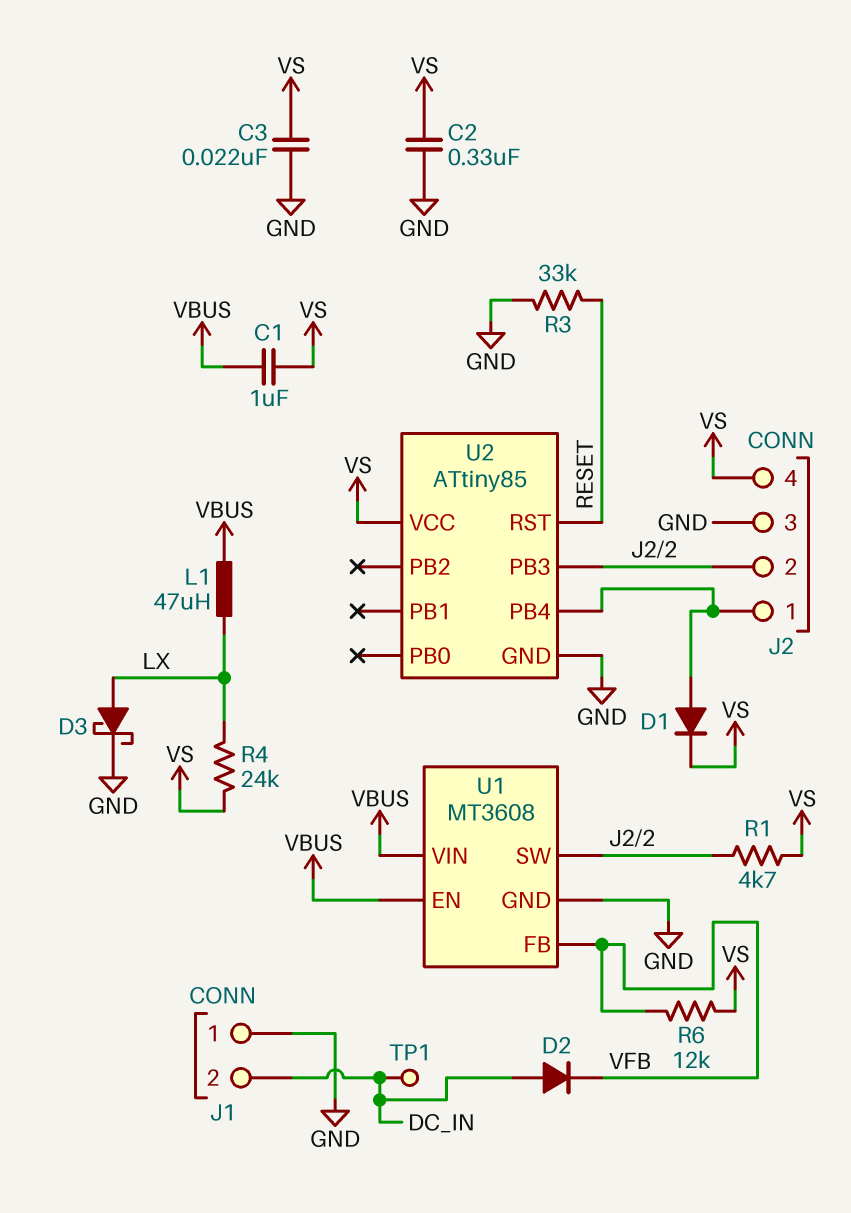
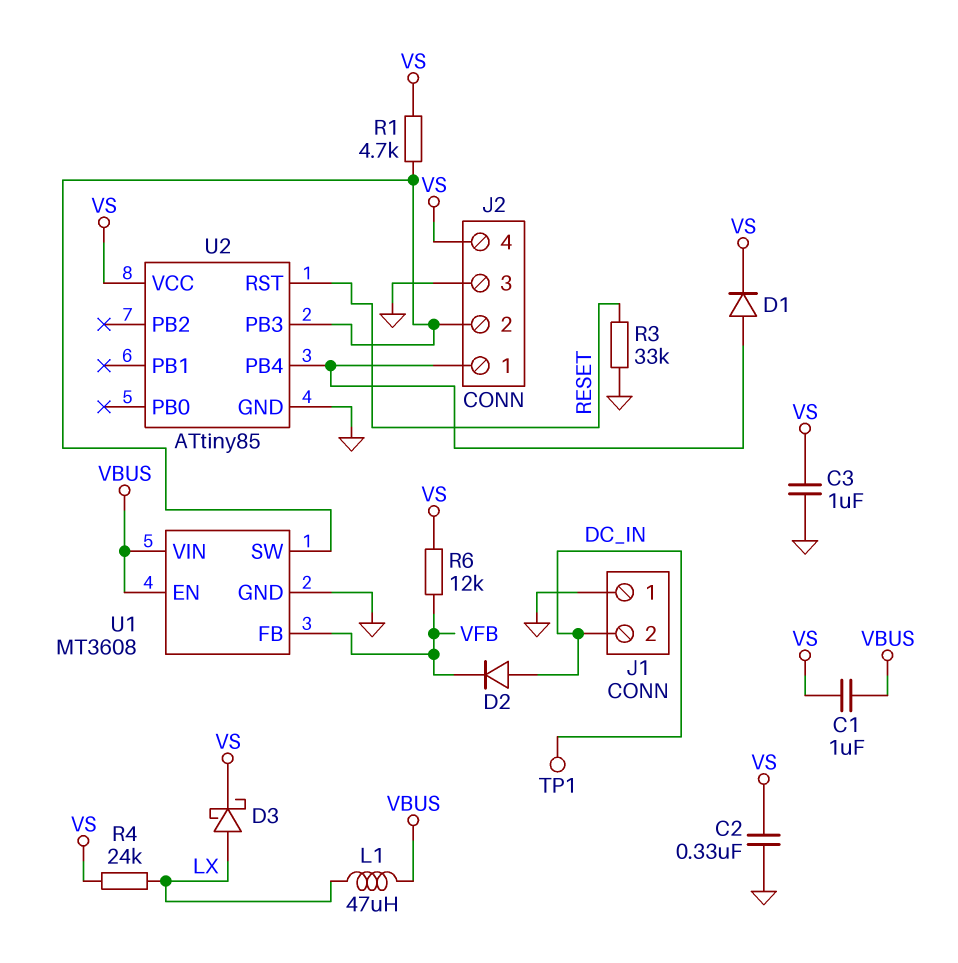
C3: 22nF (GND, VS) -> 1uF (GND, VS)
D3: schottky (A LX, K GND) -> schottky (A LX, K VS)

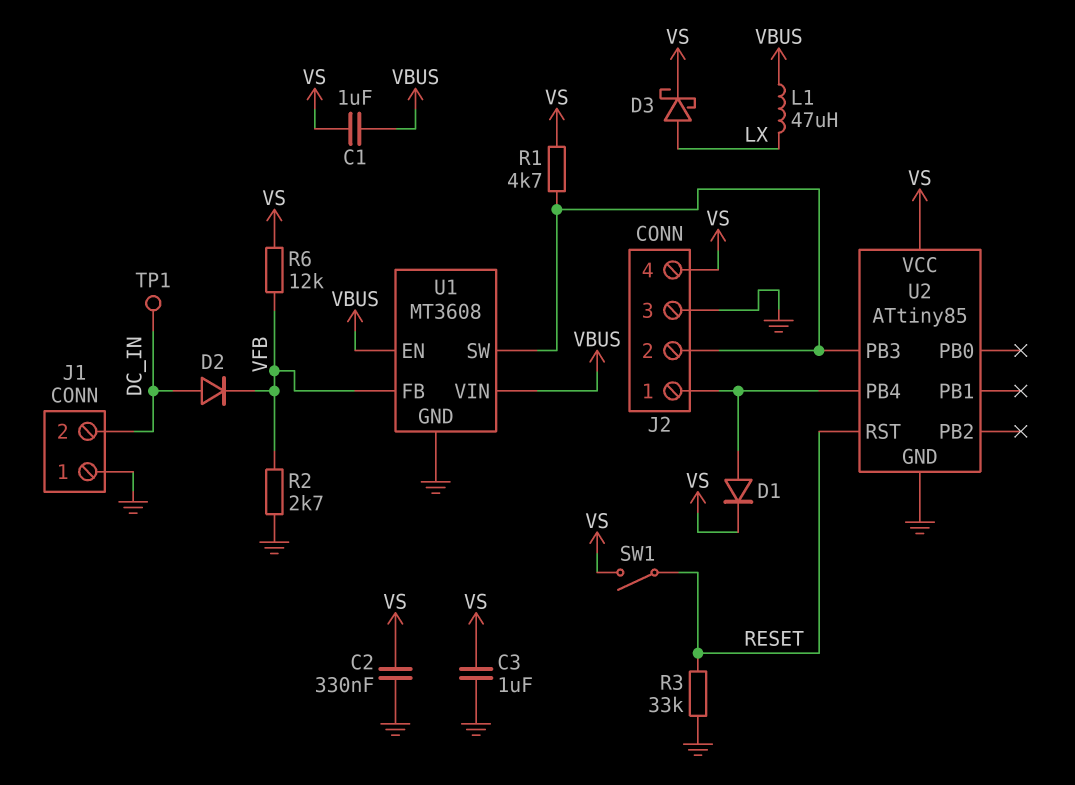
R2: none -> 2.7k (GND, VFB)
R4: 24k (LX, VS) -> none
SW1: none -> switch (RESET, VS)

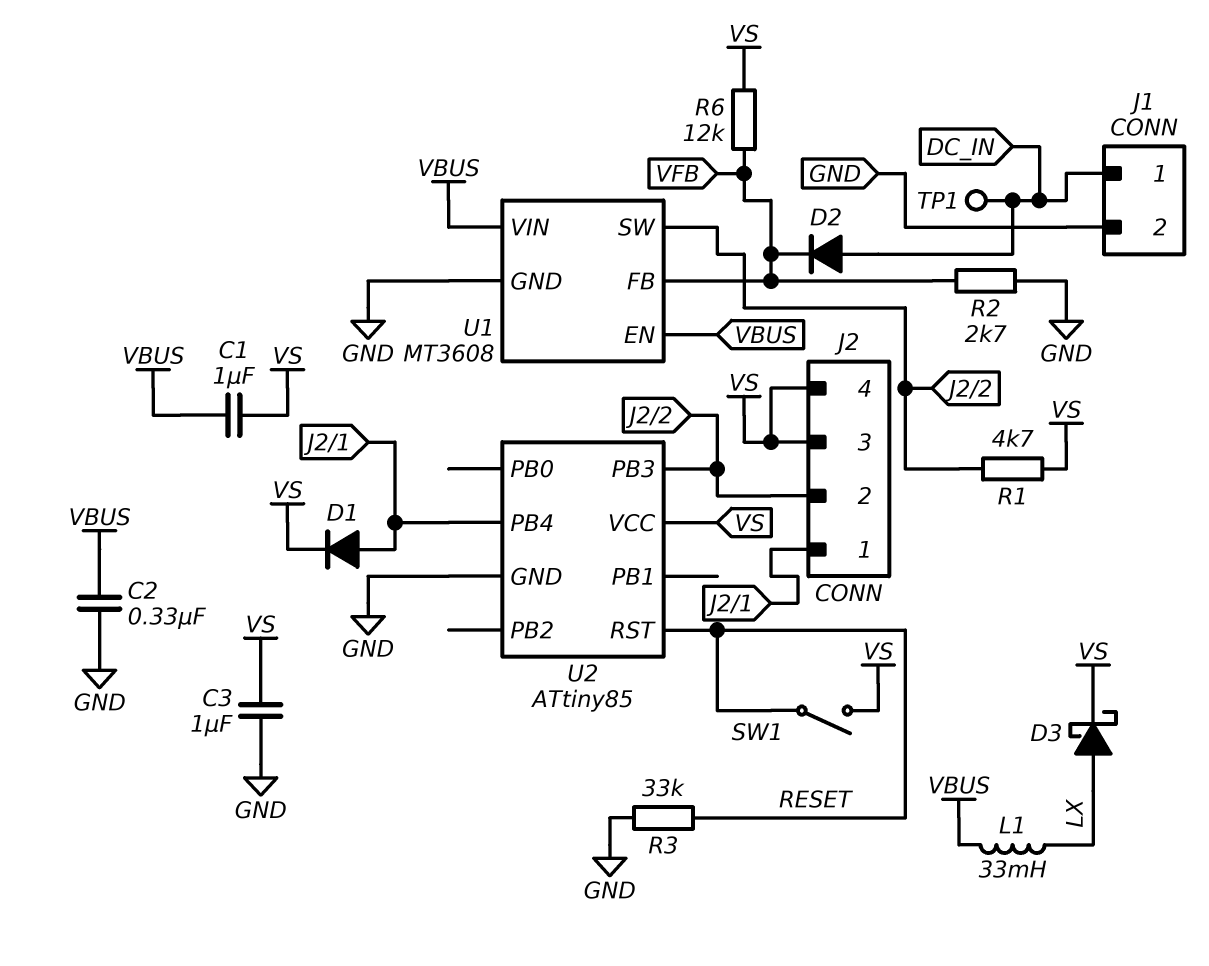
C2: 330nF (GND, VS) -> 330nF (GND, VBUS)
J1 pin 1: GND -> DC_IN
J1 pin 2: DC_IN -> GND
J2 pin 3: GND -> VS
L1: 47uH (LX, VBUS) -> 33mH (LX, VBUS)

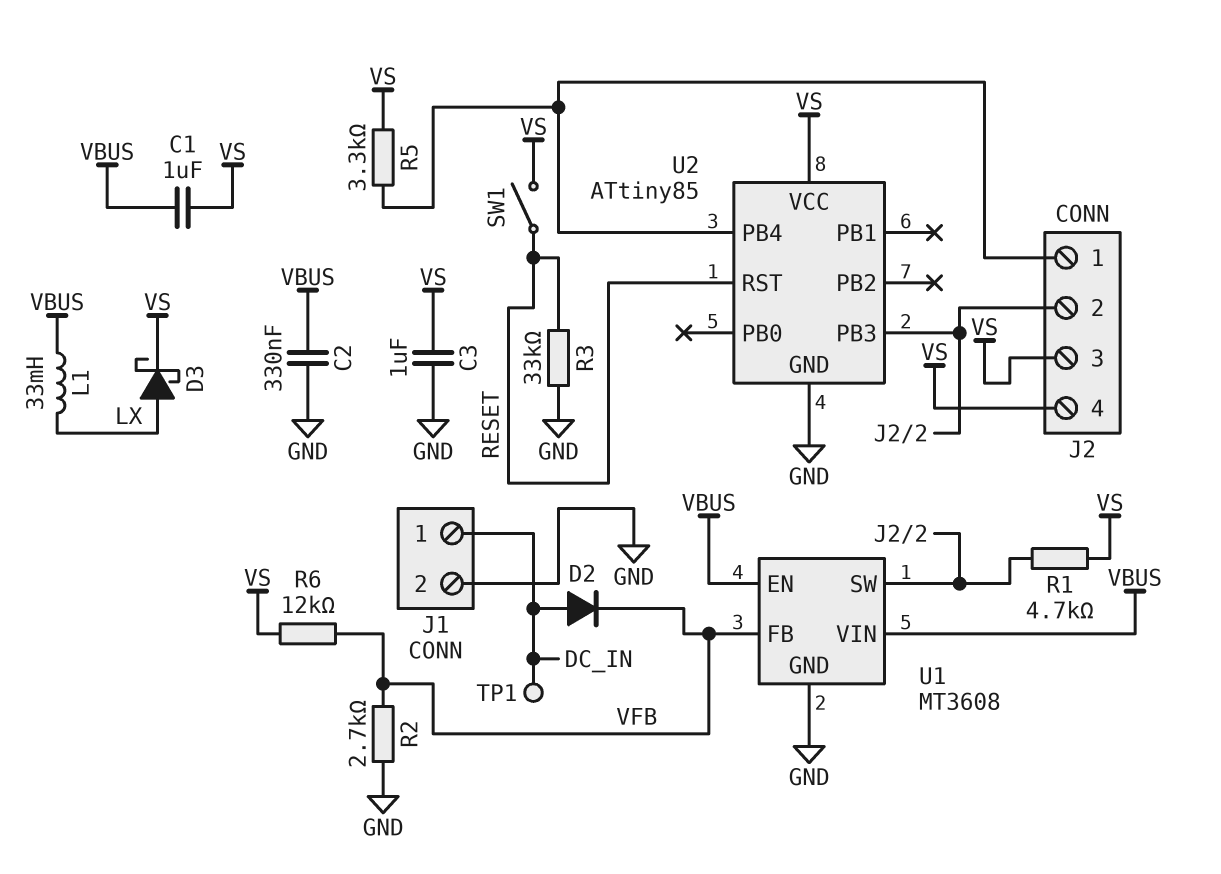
D1: diode (A J2/1, K VS) -> none
R5: none -> 3.3k (J2/1, VS)

